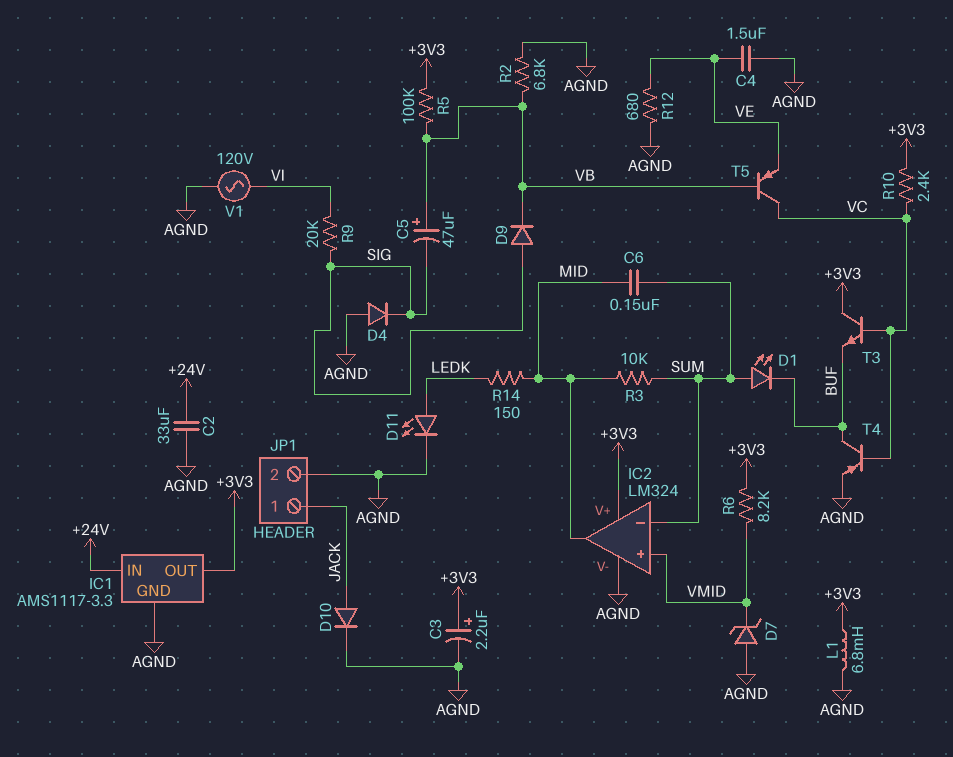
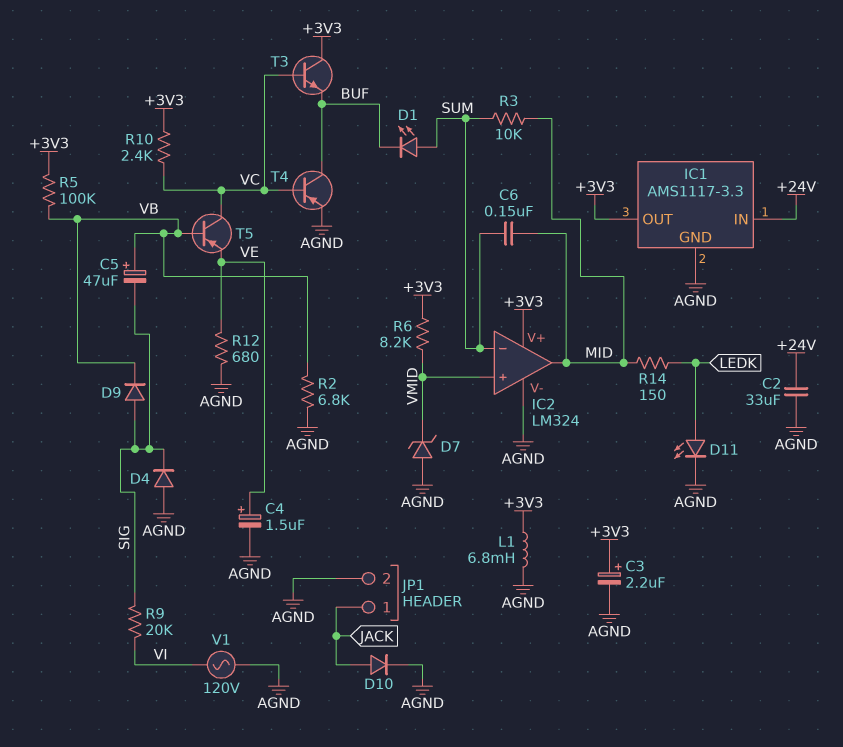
C4: 1.5uF (AGND, VE) -> 1.5uF (plus VE, minus AGND)

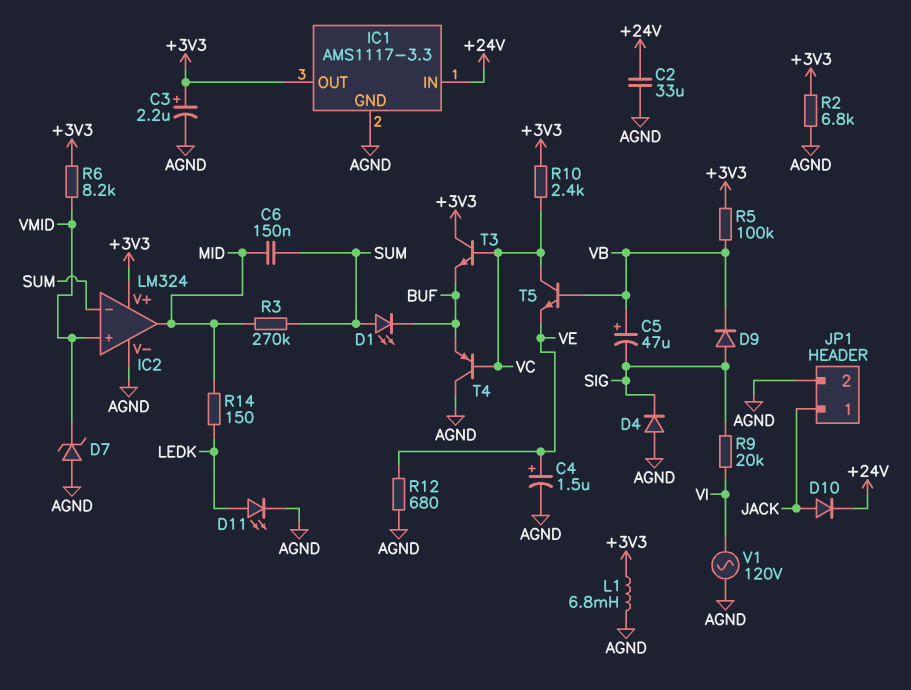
D10: diode (A JACK, K AGND) -> diode (A JACK, K +24V)
R2: 6.8k (AGND, VB) -> 6.8k (+3V3, AGND)
R3: 10k (MID, SUM) -> 270k (MID, SUM)
T4: PNP (B VC, C BUF, E AGND) -> PNP (B VC, C AGND, E BUF)
T5: PNP (B VB, C VC, E VE) -> NPN (B VB, C VC, E VE)

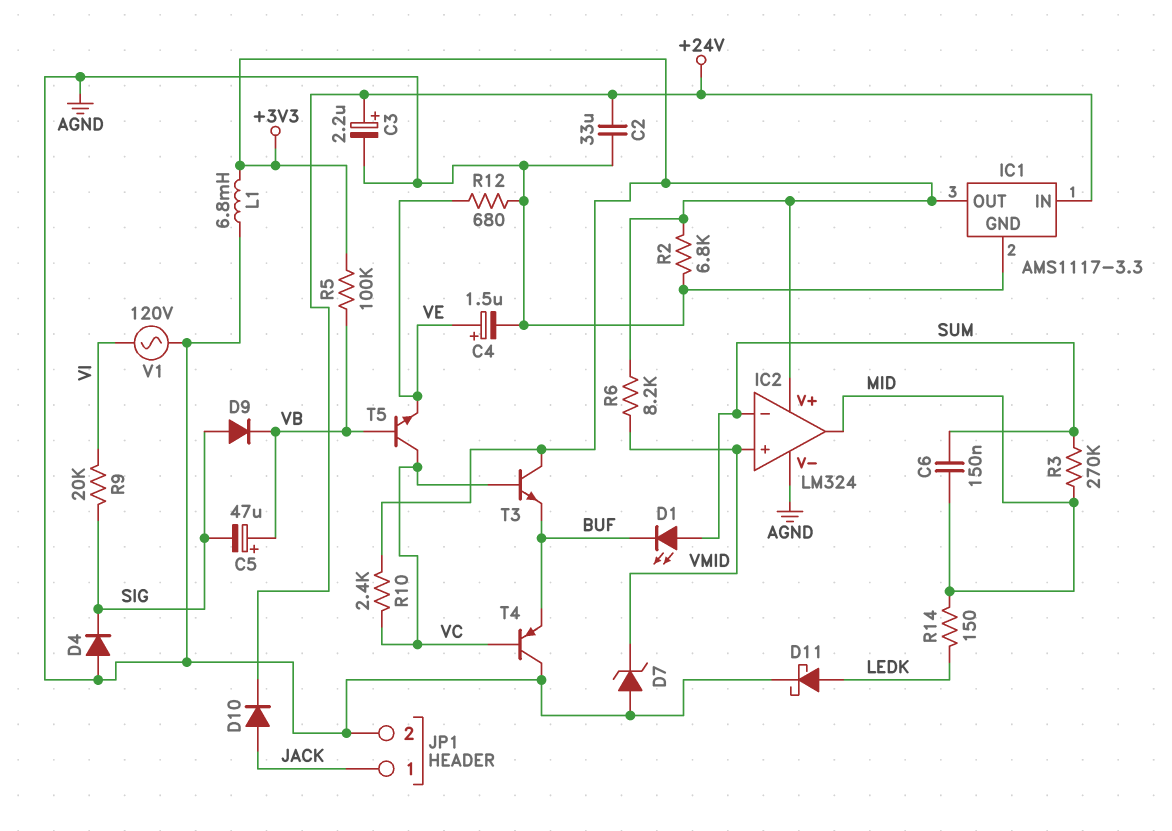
C3: 2.2uF (plus +3V3, minus AGND) -> 2.2uF (plus +24V, minus AGND)
D11: LED (A LEDK, K AGND) -> schottky (A LEDK, K AGND)

